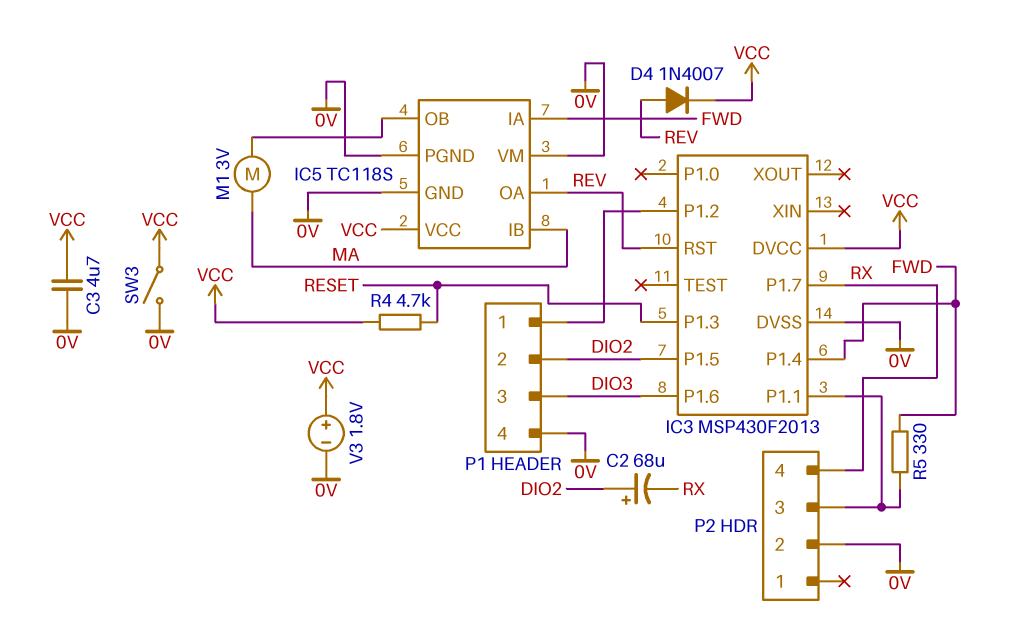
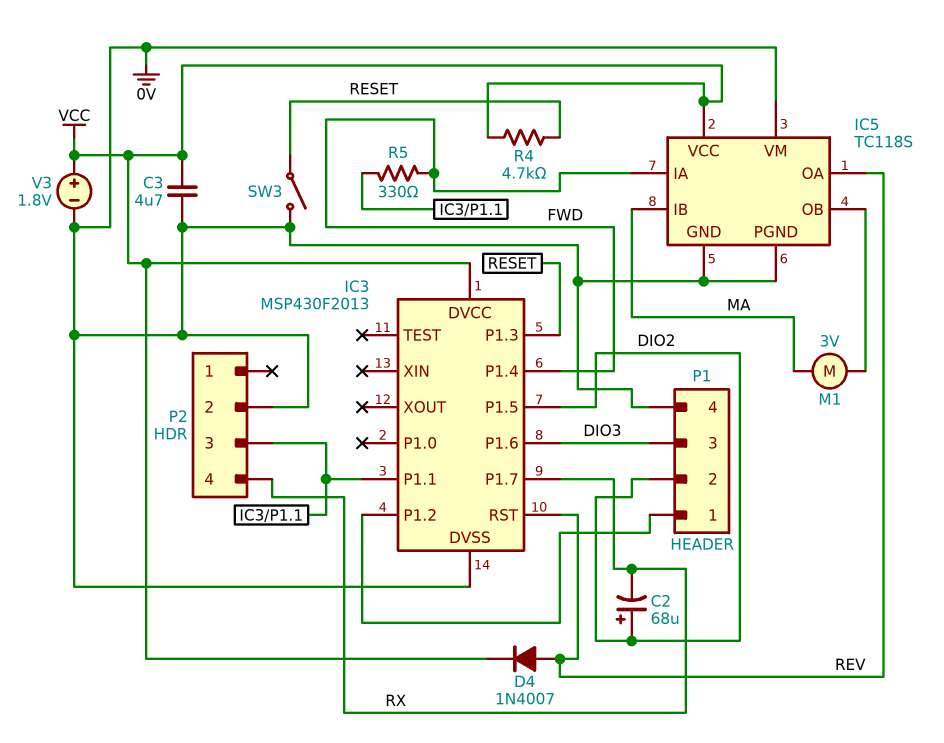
SW3: switch (0V, VCC) -> switch (0V, RESET)

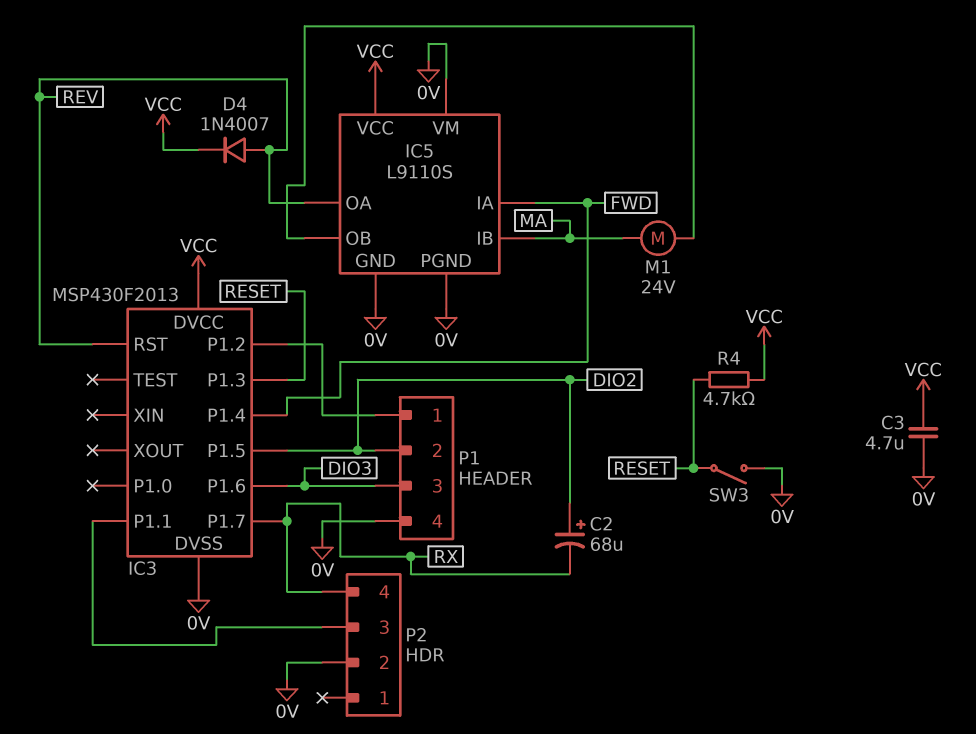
IC5: TC118S -> L9110S
M1: motor 3V (IC5/OB, MA) -> motor 24V (IC5/OB, MA)
R5: 330 (FWD, IC3/P1.1) -> none
V3: 1.8V (plus VCC, minus 0V) -> none

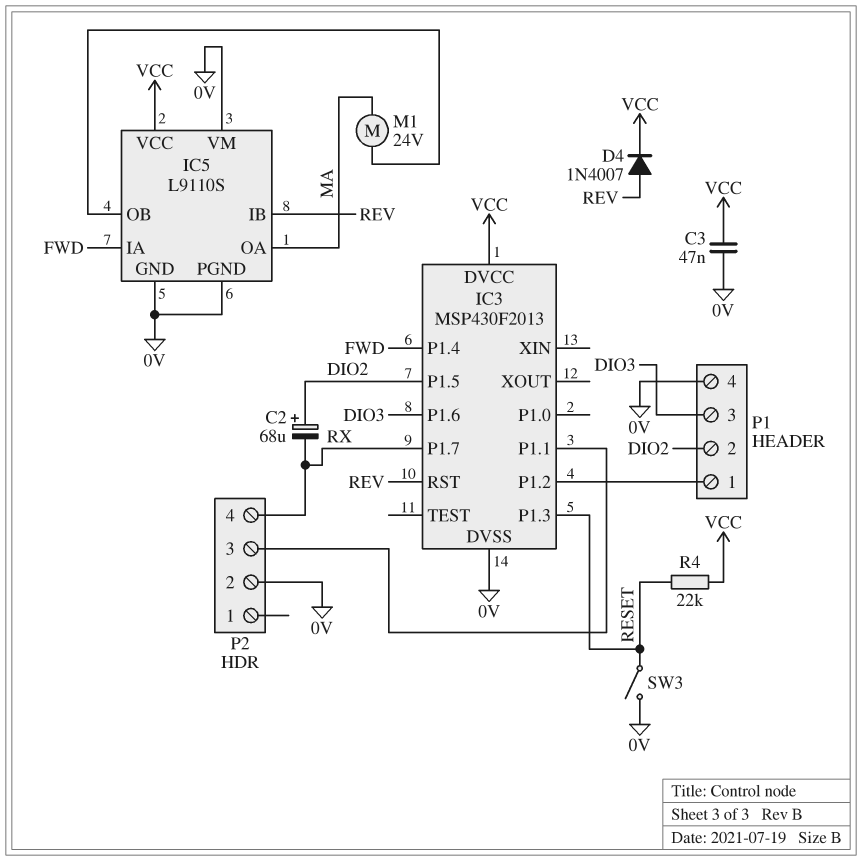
C3: 4.7uF (0V, VCC) -> 47nF (0V, VCC)
IC5 pin IB: MA -> REV
IC5 pin OA: REV -> MA
R4: 4.7k (RESET, VCC) -> 22k (RESET, VCC)

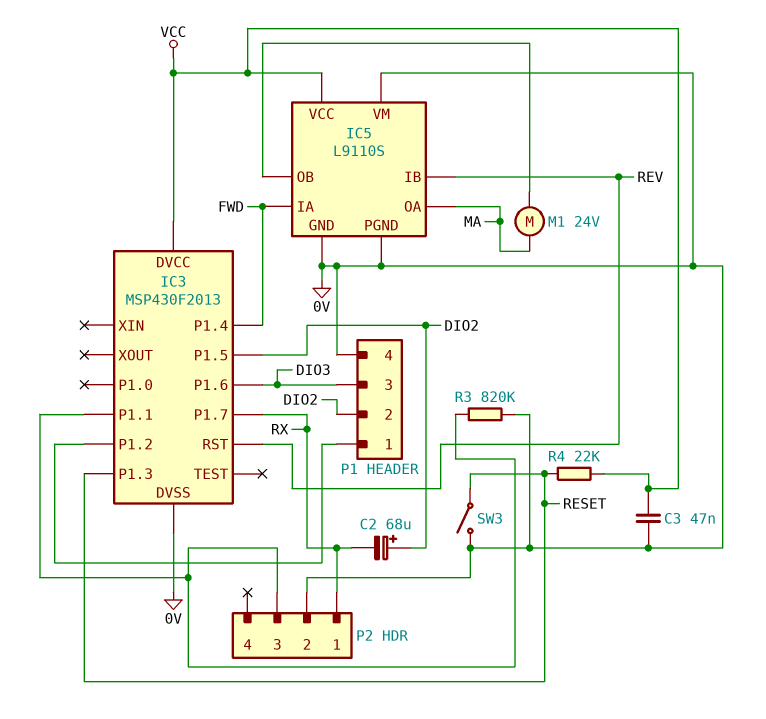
D4: diode 1N4007 (A REV, K VCC) -> none
P2 pin 1: none -> RX
P2 pin 4: RX -> none
R3: none -> 820k (0V, IC3/P1.1)

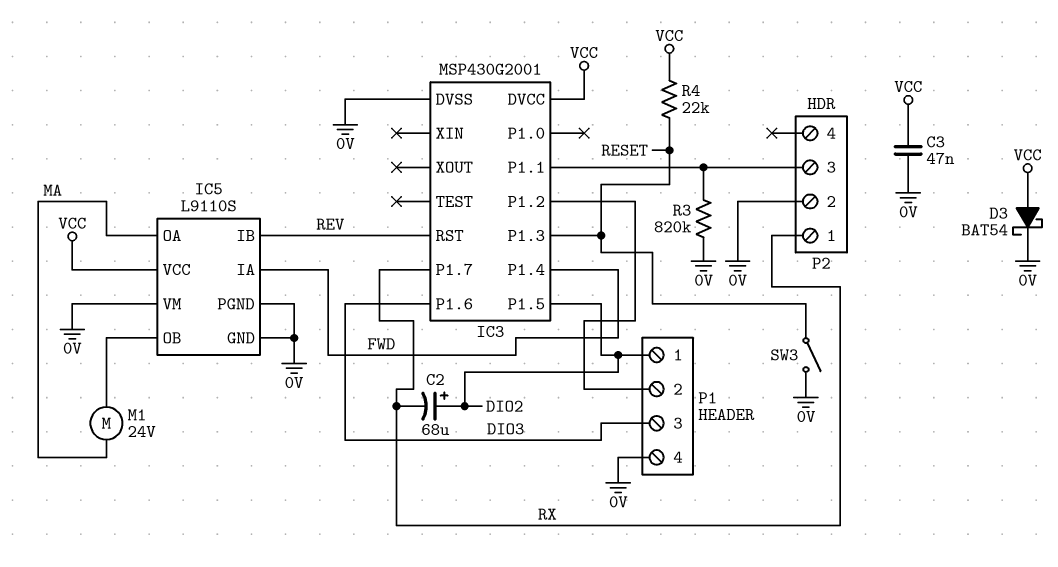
D3: none -> schottky BAT54 (A VCC, K 0V)
IC3: MSP430F2013 -> MSP430G2001
P1 pin 1: IC3/P1.2 -> DIO2
P1 pin 2: DIO2 -> IC3/P1.2

